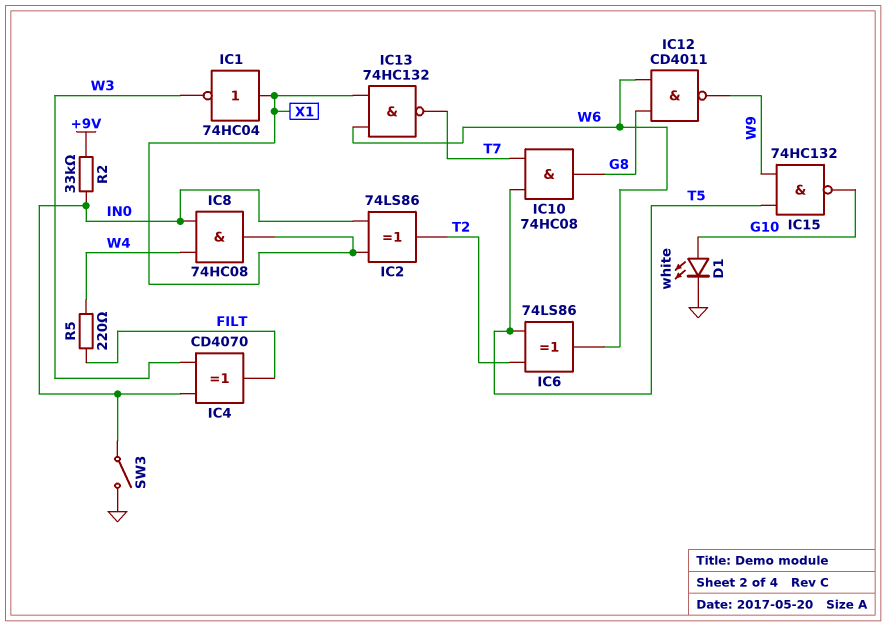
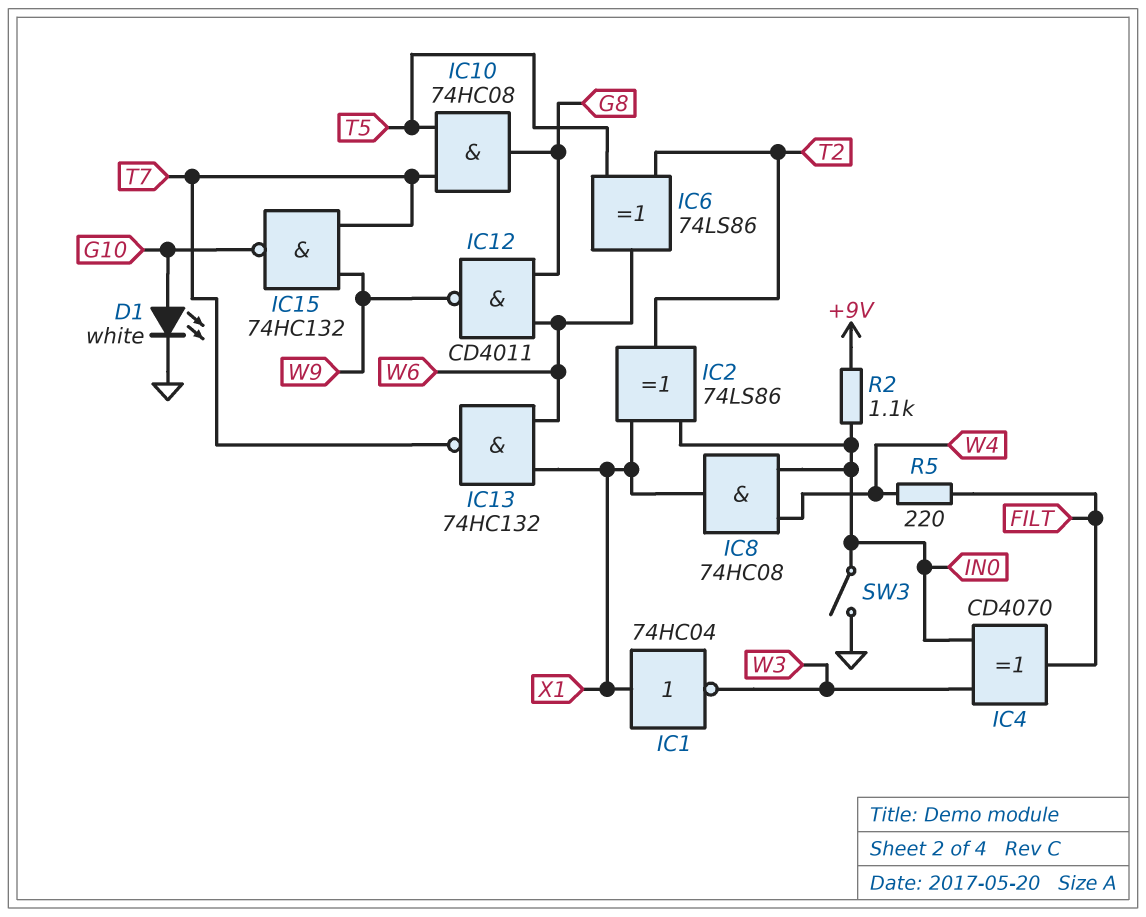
IC15: NAND 74HC132 (in T5, in W9, out G10) -> NAND 74HC132 (in T7, in W9, out G10)
R2: 33k (+9V, IN0) -> 1.1k (+9V, IN0)

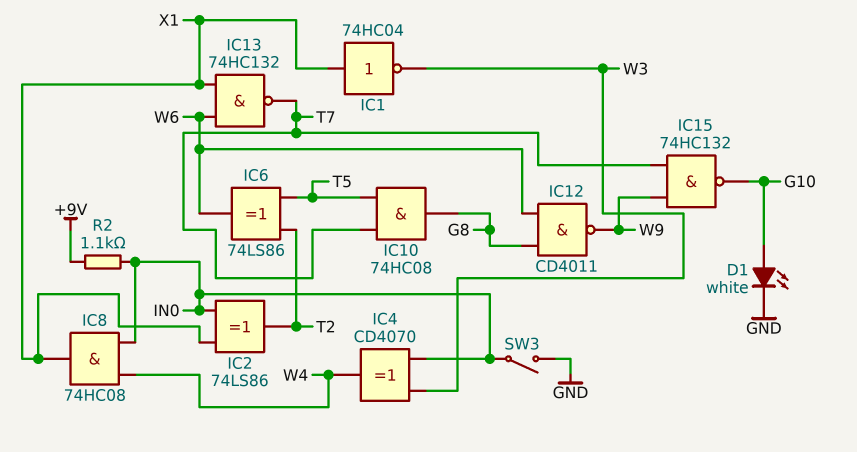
IC4: XOR CD4070 (in IN0, in W3, out FILT) -> XOR CD4070 (in IN0, in W3, out W4)
R5: 220 (FILT, W4) -> none

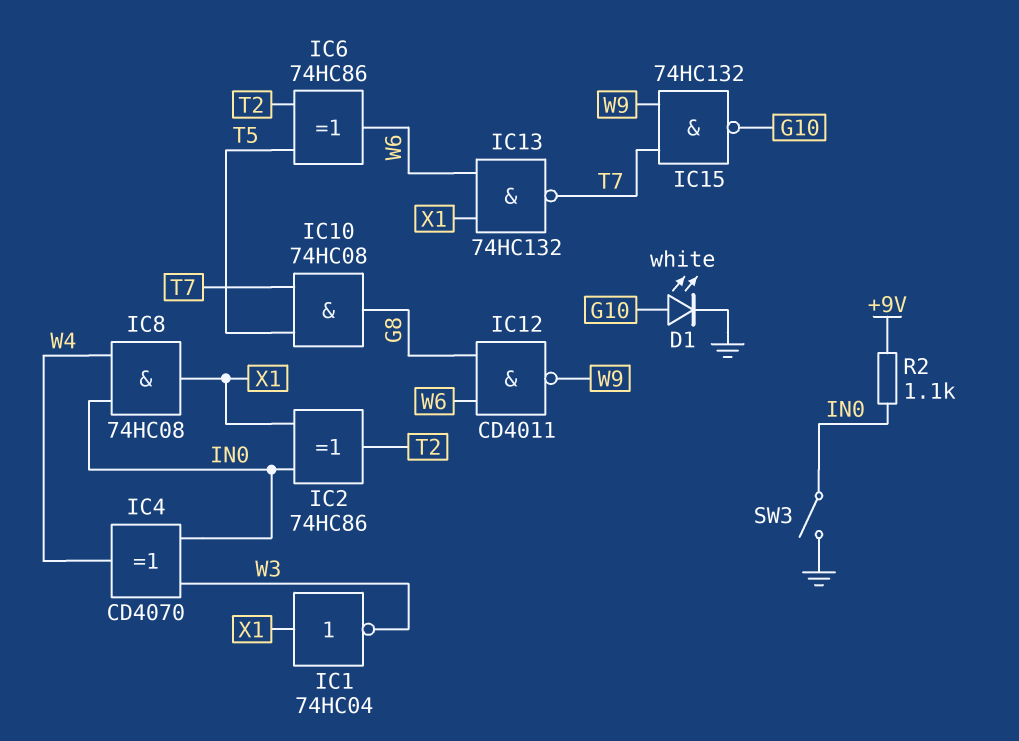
IC2: XOR 74LS86 (in IN0, in X1, out T2) -> XOR 74HC86 (in IN0, in X1, out T2)
IC6: XOR 74LS86 (in T2, in T5, out W6) -> XOR 74HC86 (in T2, in T5, out W6)

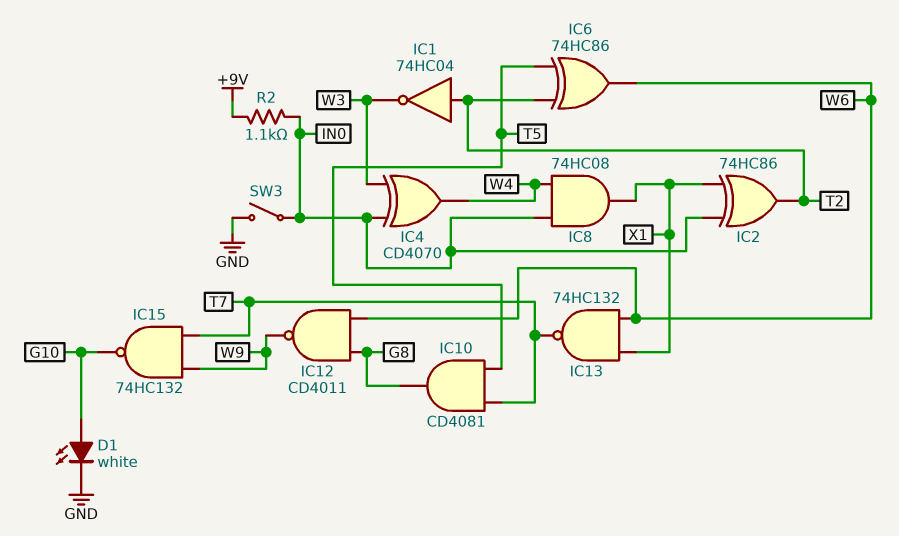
IC1: NOT 74HC04 (in X1, out W3) -> NOT 74HC04 (in T2, out W3)
IC10: AND 74HC08 (in T5, in T7, out G8) -> AND CD4081 (in T5, in T7, out G8)

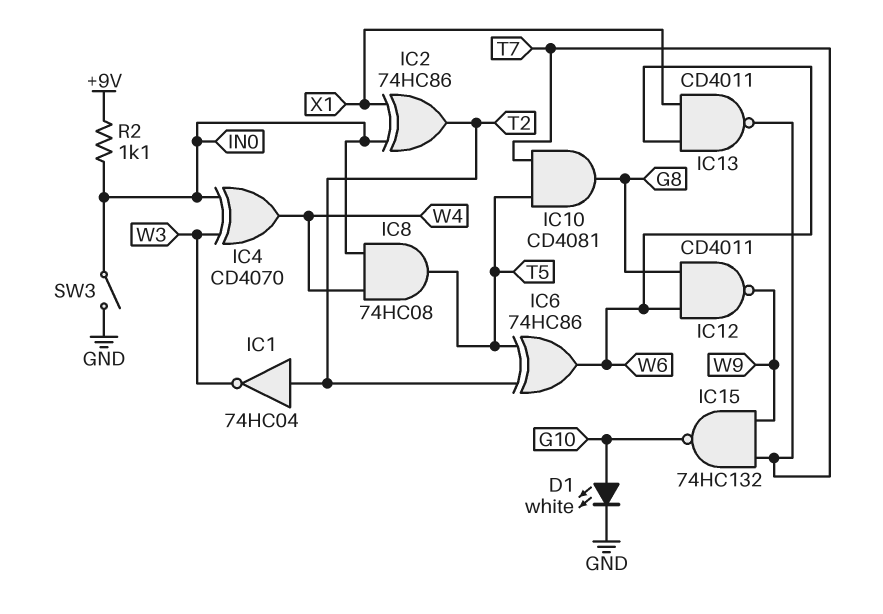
IC8: AND 74HC08 (in IN0, in W4, out X1) -> AND 74HC08 (in IN0, in W4, out T5)
IC13: NAND 74HC132 (in W6, in X1, out T7) -> NAND CD4011 (in W6, in X1, out T7)

